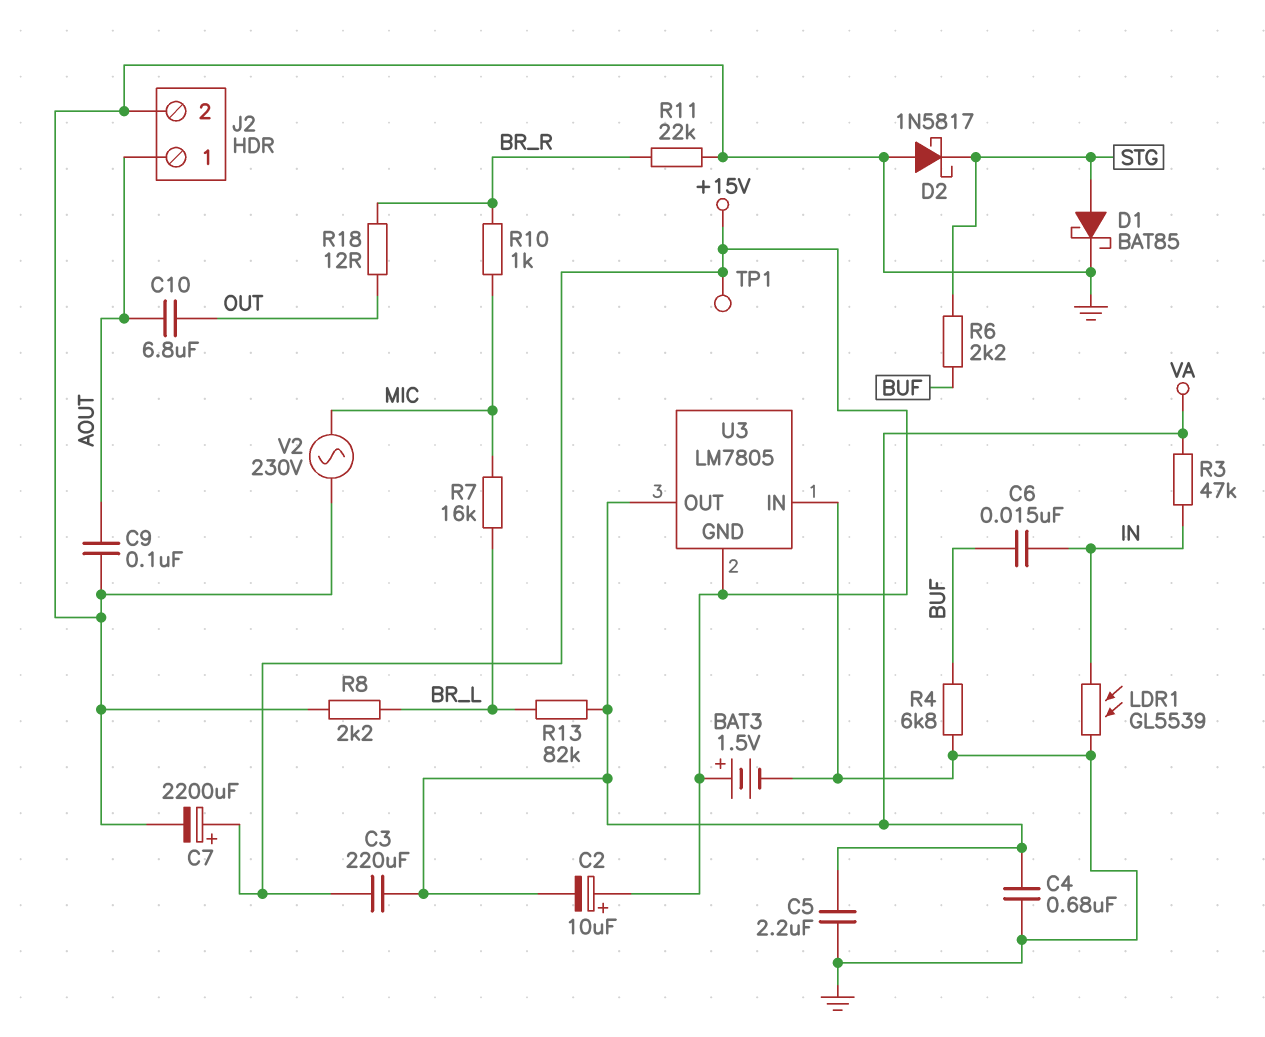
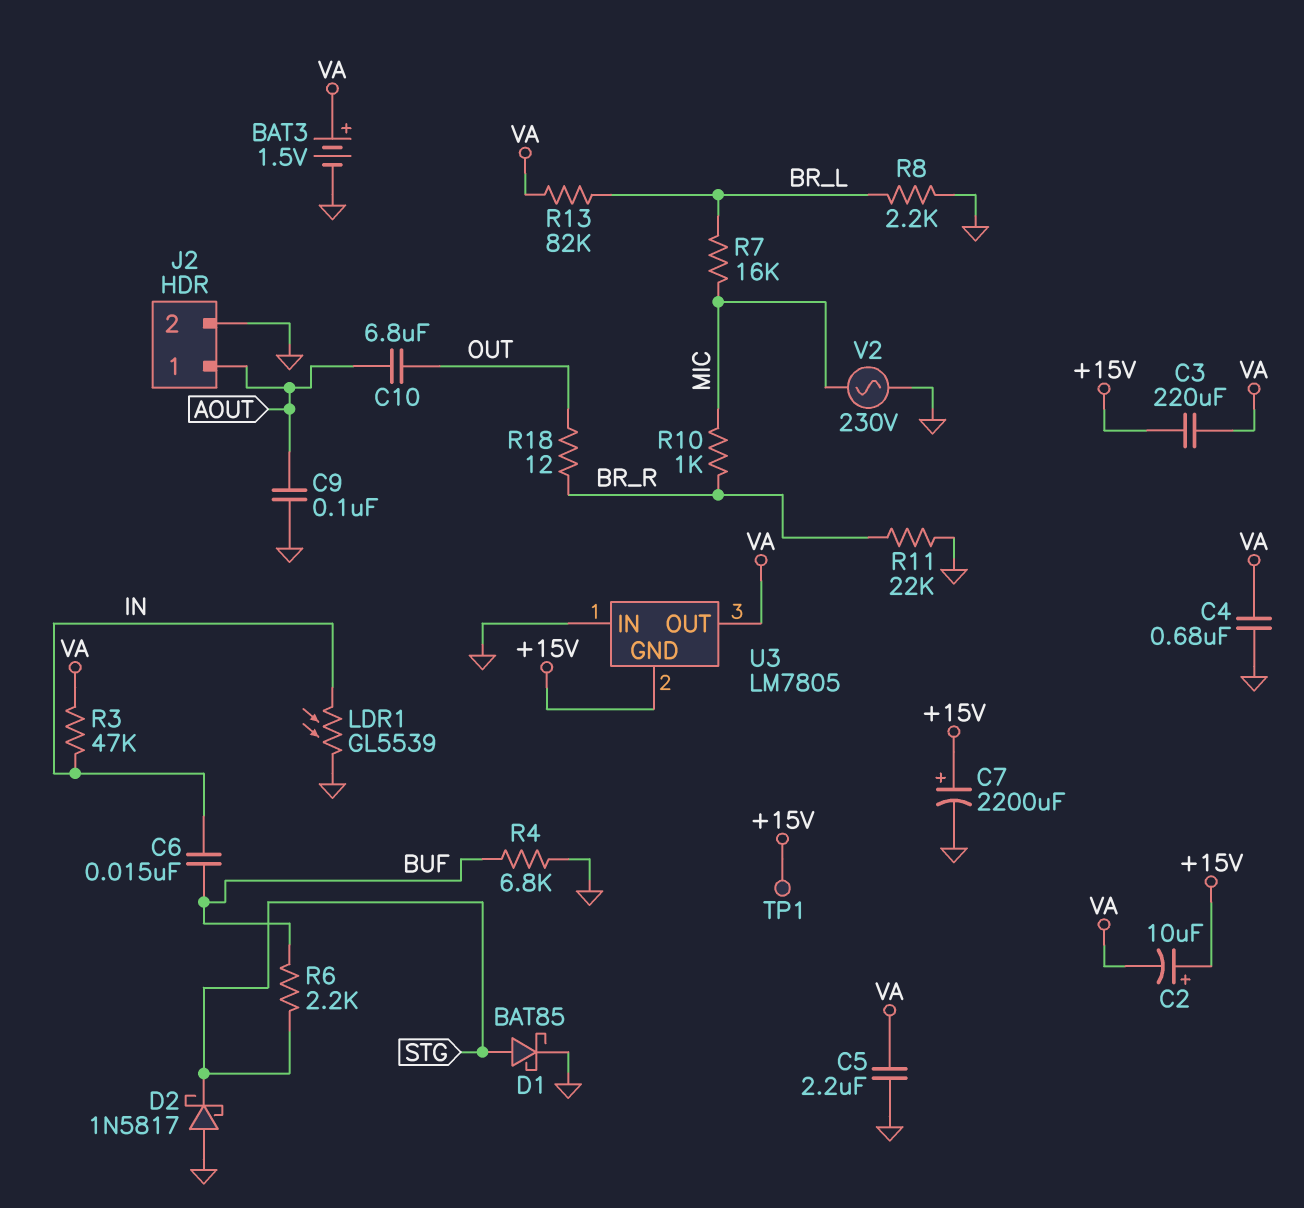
BAT3: 1.5V (plus +15V, minus GND) -> 1.5V (plus VA, minus GND)

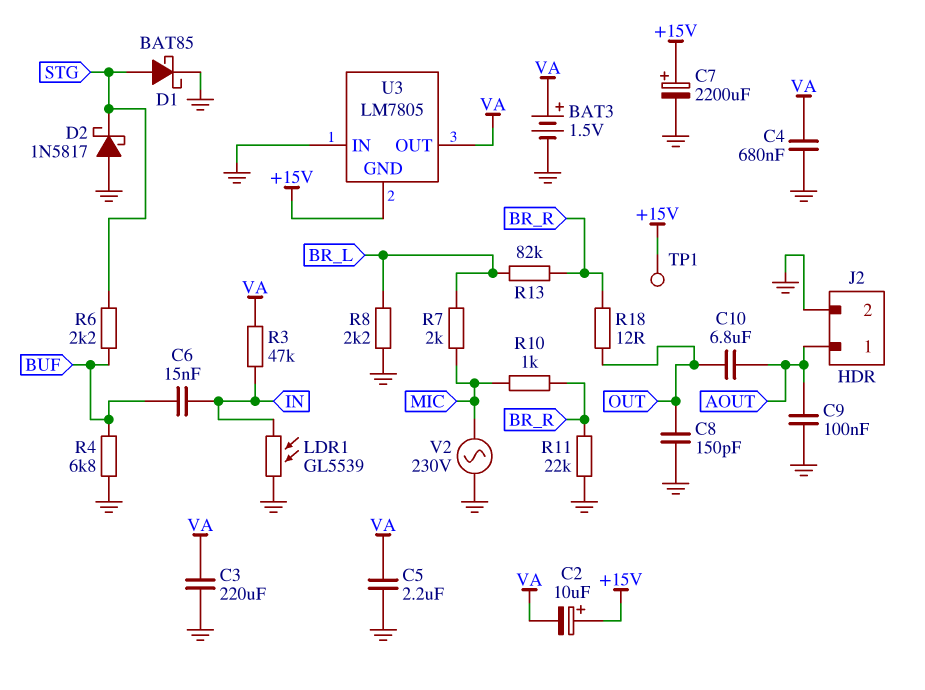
C3: 220uF (+15V, VA) -> 220uF (GND, VA)
C8: none -> 150pF (GND, OUT)
R7: 16k (BR_L, MIC) -> 2k (BR_L, MIC)
R13: 82k (BR_L, VA) -> 82k (BR_L, BR_R)

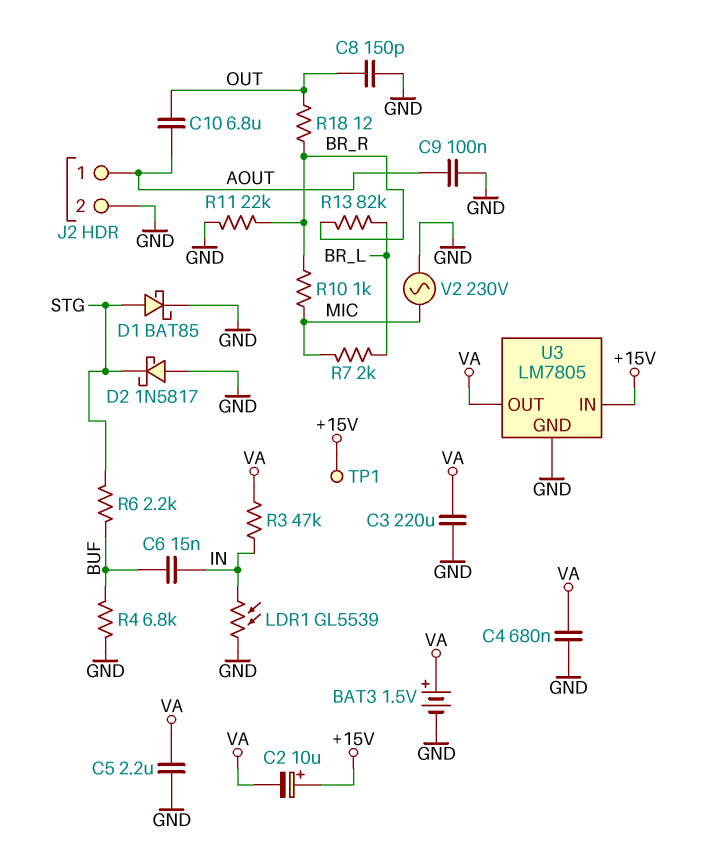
C7: 2200uF (plus +15V, minus GND) -> none
R8: 2.2k (BR_L, GND) -> none
U3 pin GND: +15V -> GND
U3 pin IN: GND -> +15V

